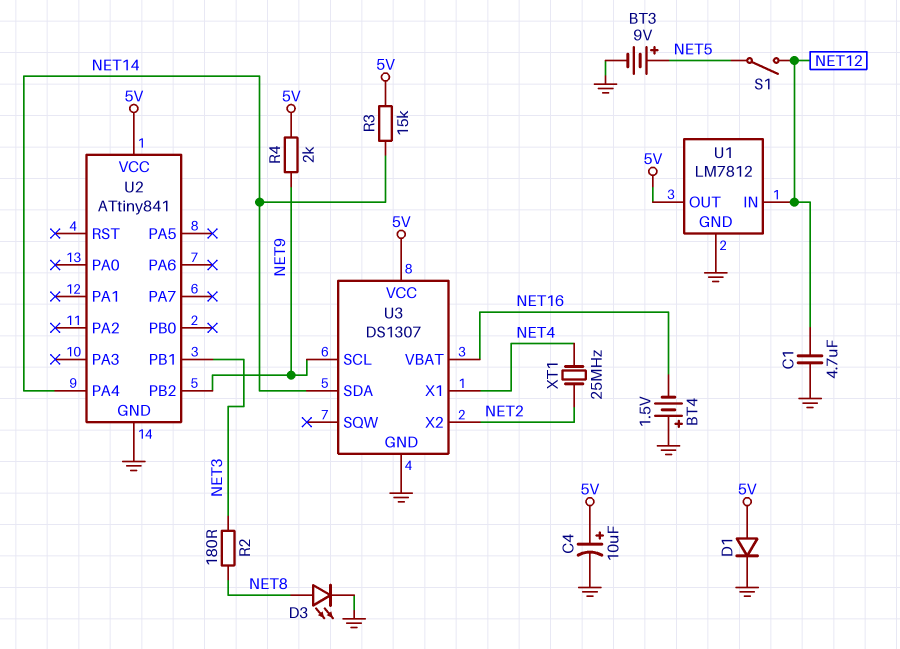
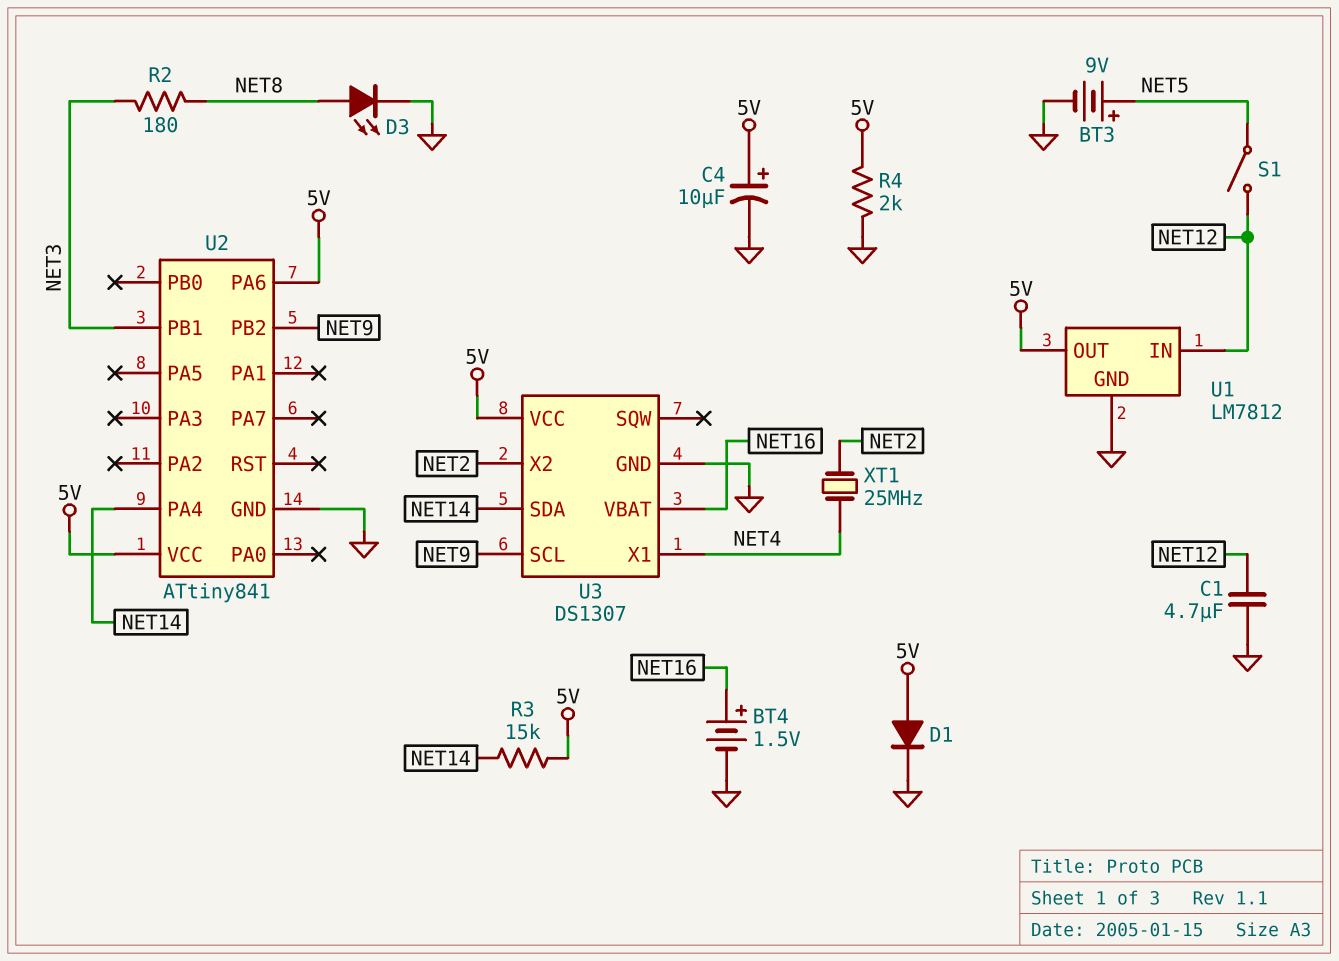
BT4: 1.5V (plus GND, minus NET16) -> 1.5V (plus NET16, minus GND)
R4: 2k (5V, NET9) -> 2k (5V, GND)
U2 pin PA6: none -> 5V

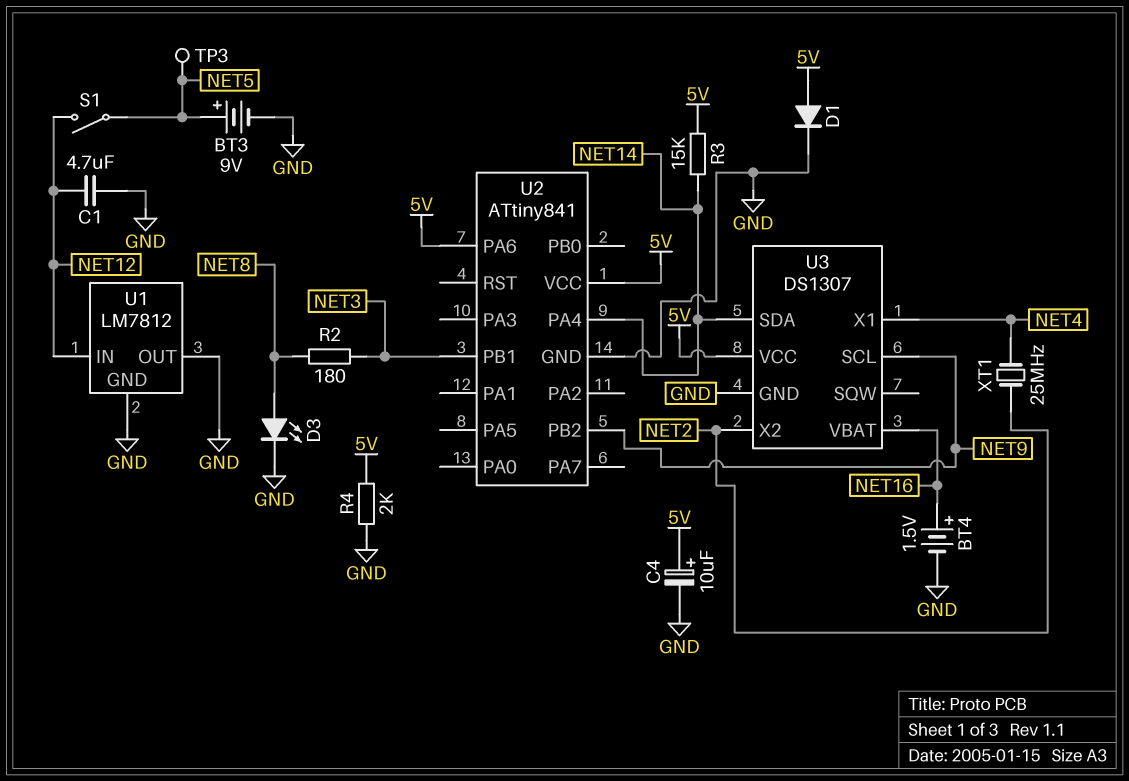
TP3: none -> test point (NET5)
U1 pin OUT: 5V -> GND

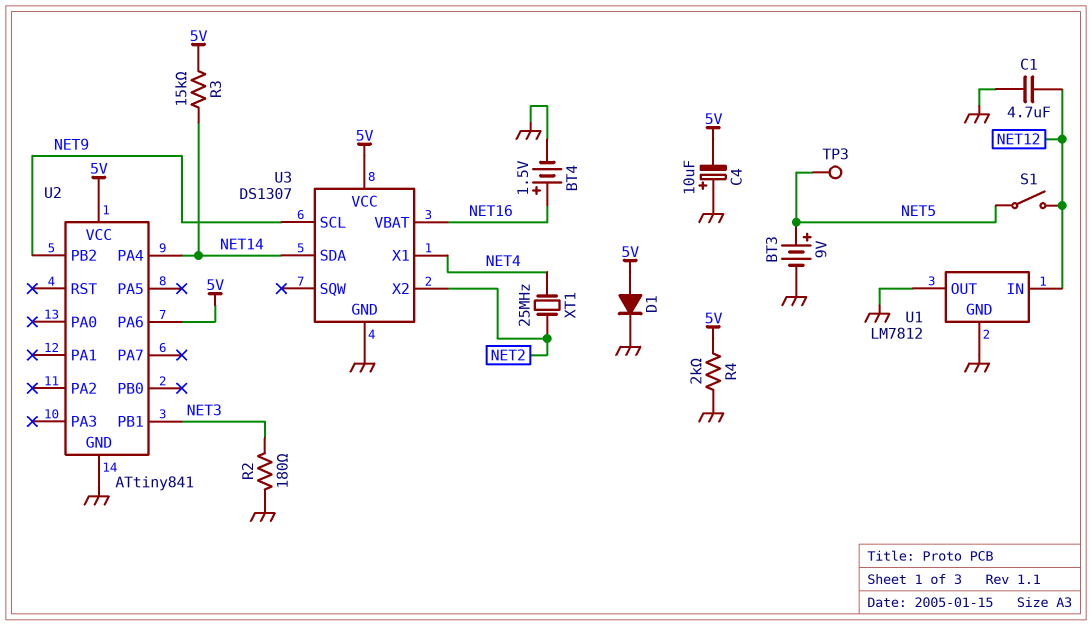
C4: 10uF (plus 5V, minus GND) -> 10uF (plus GND, minus 5V)
D3: LED (A NET8, K GND) -> none
R2: 180 (NET3, NET8) -> 180 (GND, NET3)

